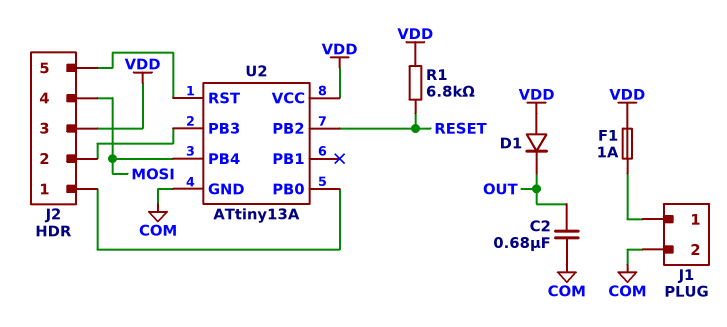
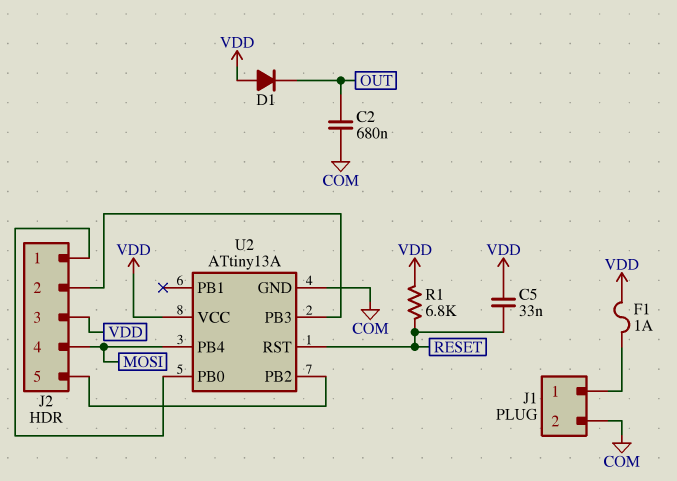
C5: none -> 33nF (RESET, VDD)
U2 pin PB2: RESET -> J2/5
U2 pin RST: J2/5 -> RESET

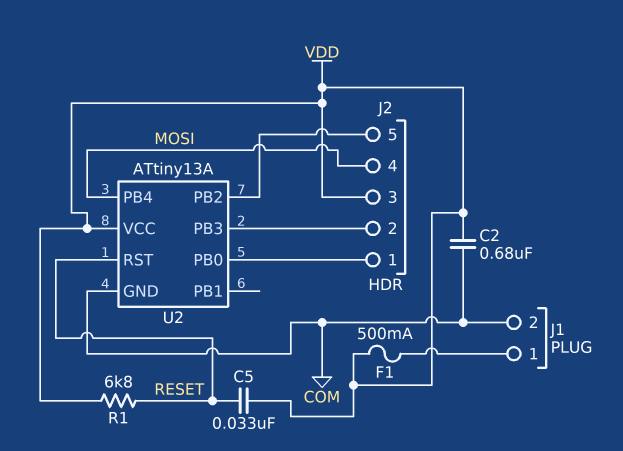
C2: 680nF (COM, OUT) -> 680nF (COM, VDD)
D1: diode (A VDD, K OUT) -> none
F1: 1A (J1/1, VDD) -> 500mA (J1/1, VDD)

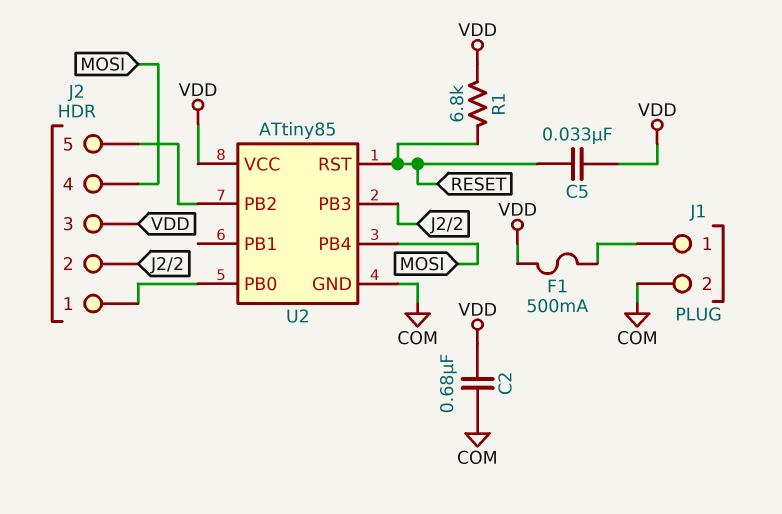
U2: ATtiny13A -> ATtiny85

